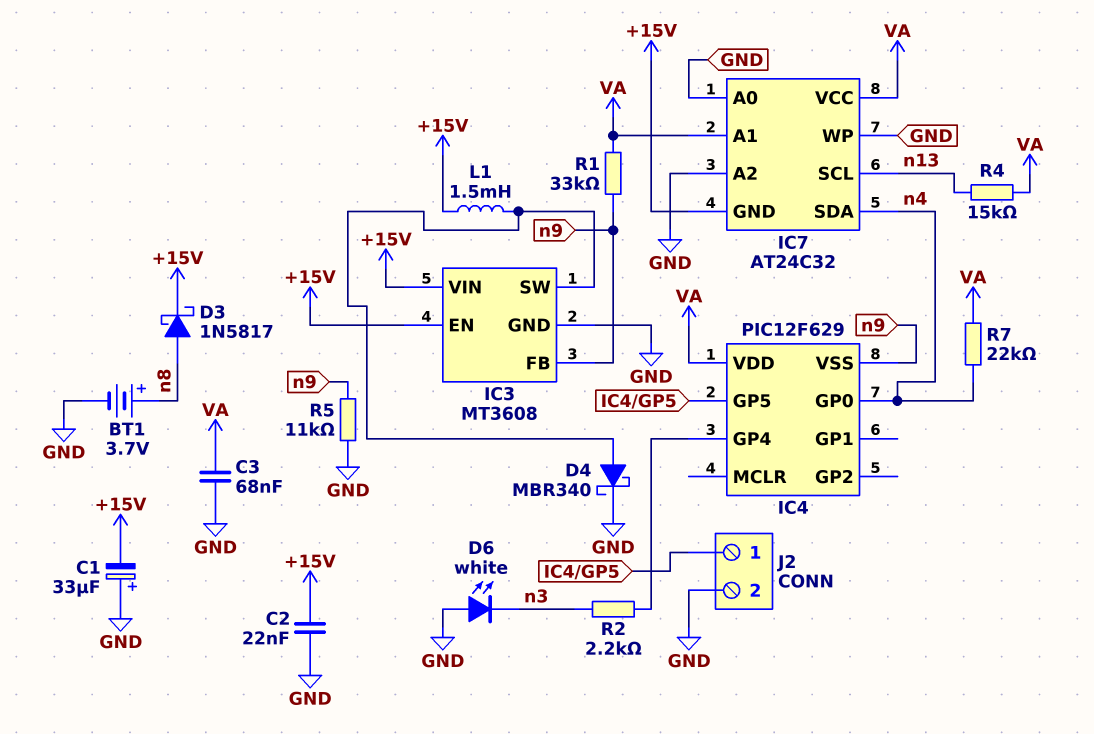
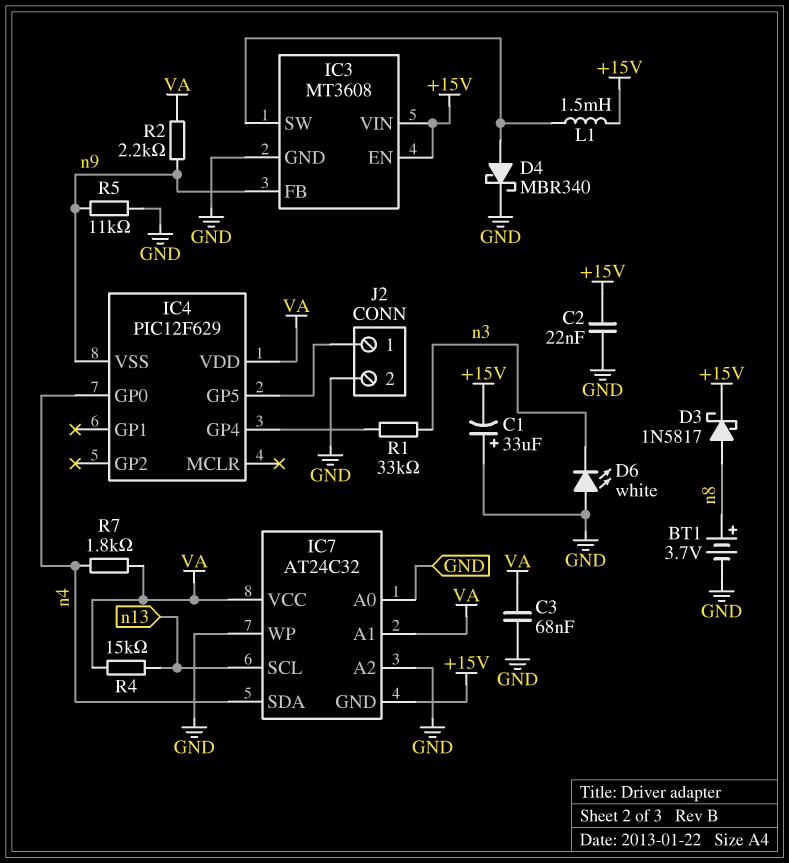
R1: 33k (VA, n9) -> 33k (IC4/GP4, n3)
R2: 2.2k (IC4/GP4, n3) -> 2.2k (VA, n9)
R7: 22k (VA, n4) -> 1.8k (VA, n4)

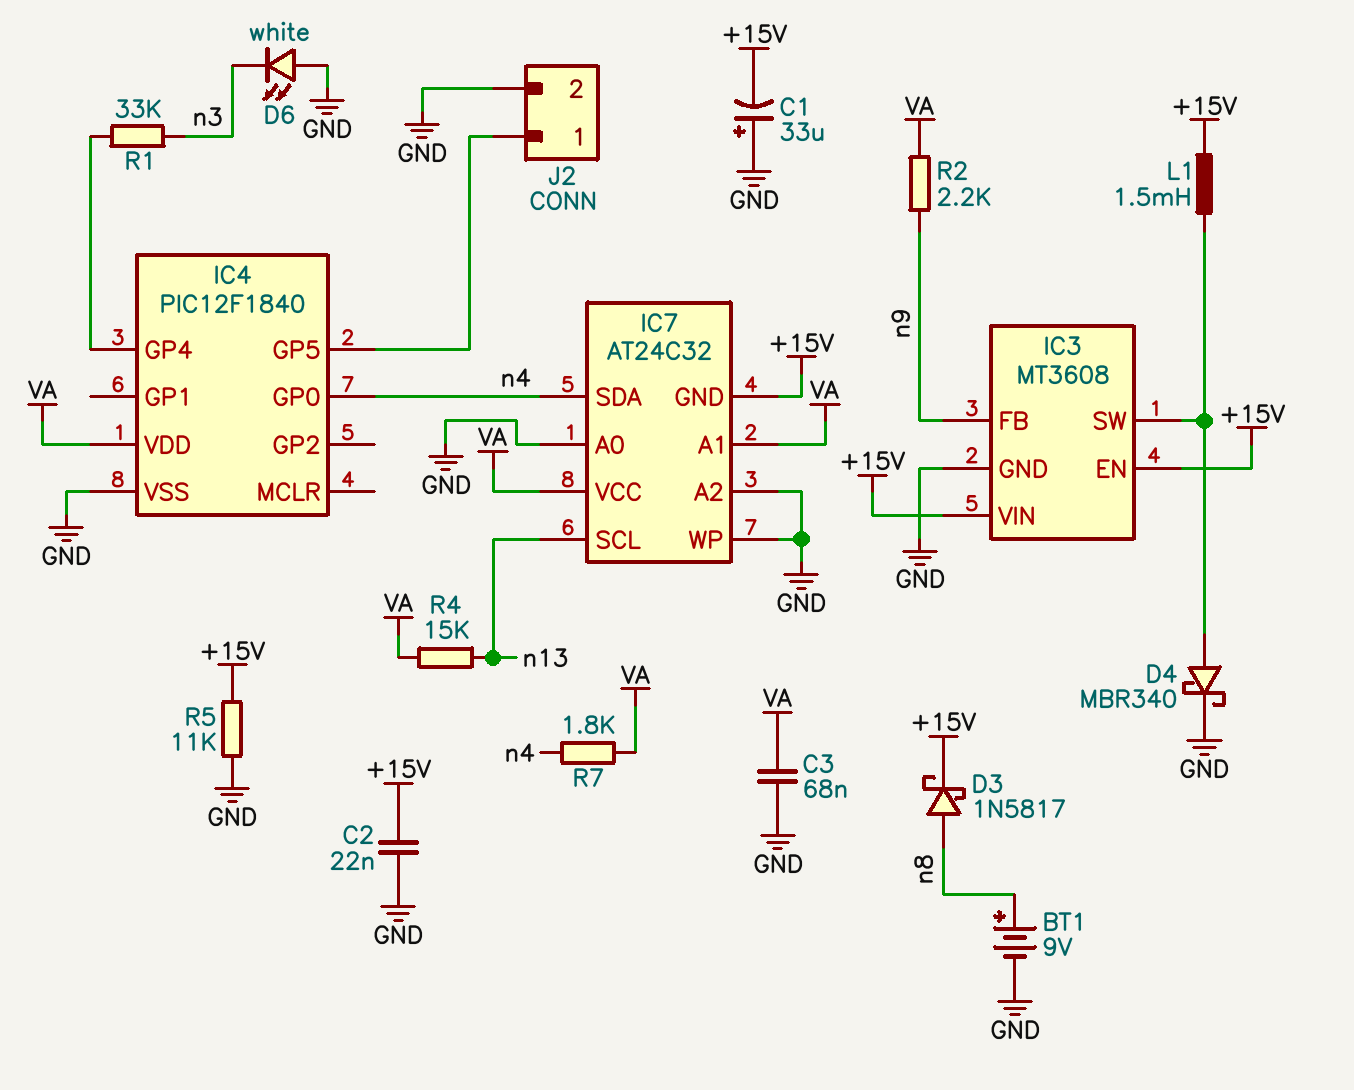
BT1: 3.7V (plus n8, minus GND) -> 9V (plus n8, minus GND)
IC4: PIC12F629 -> PIC12F1840
IC4 pin VSS: n9 -> GND
R5: 11k (GND, n9) -> 11k (+15V, GND)

